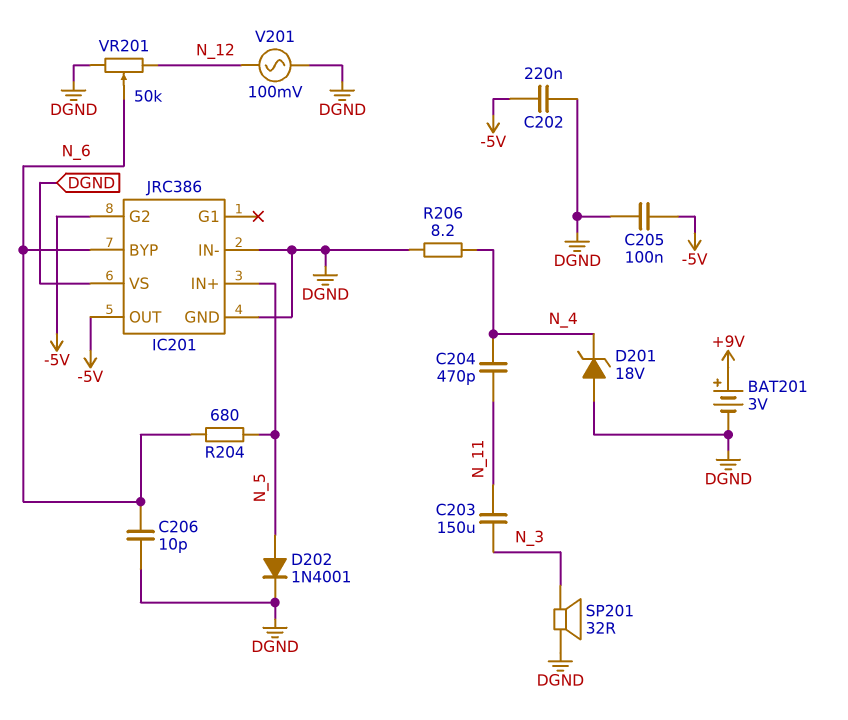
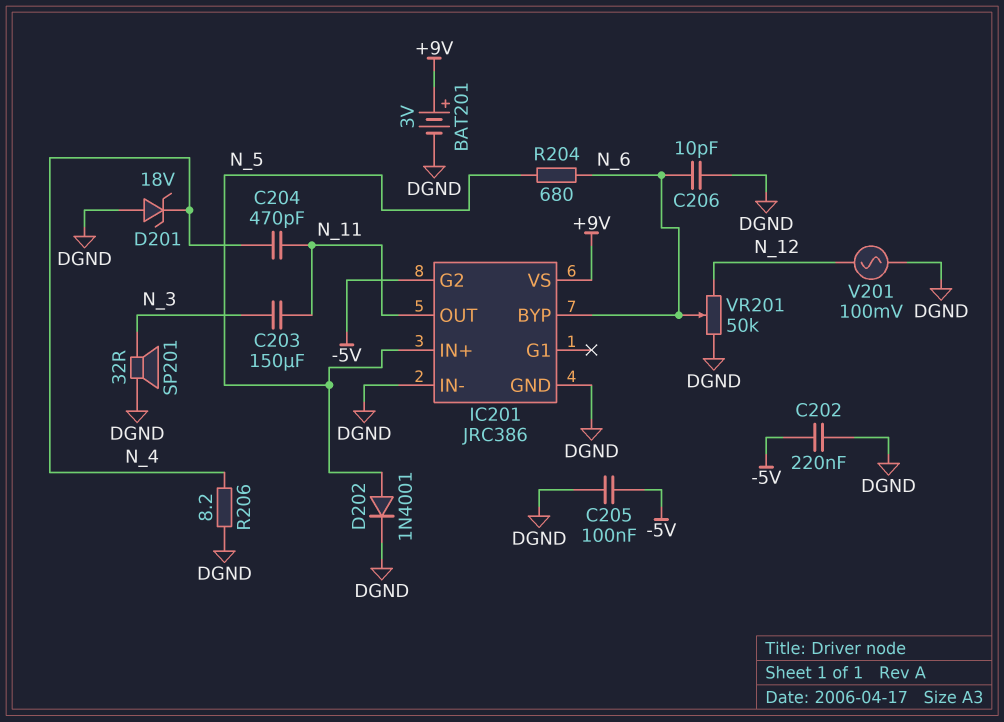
IC201 pin OUT: -5V -> N_11
IC201 pin VS: DGND -> +9V

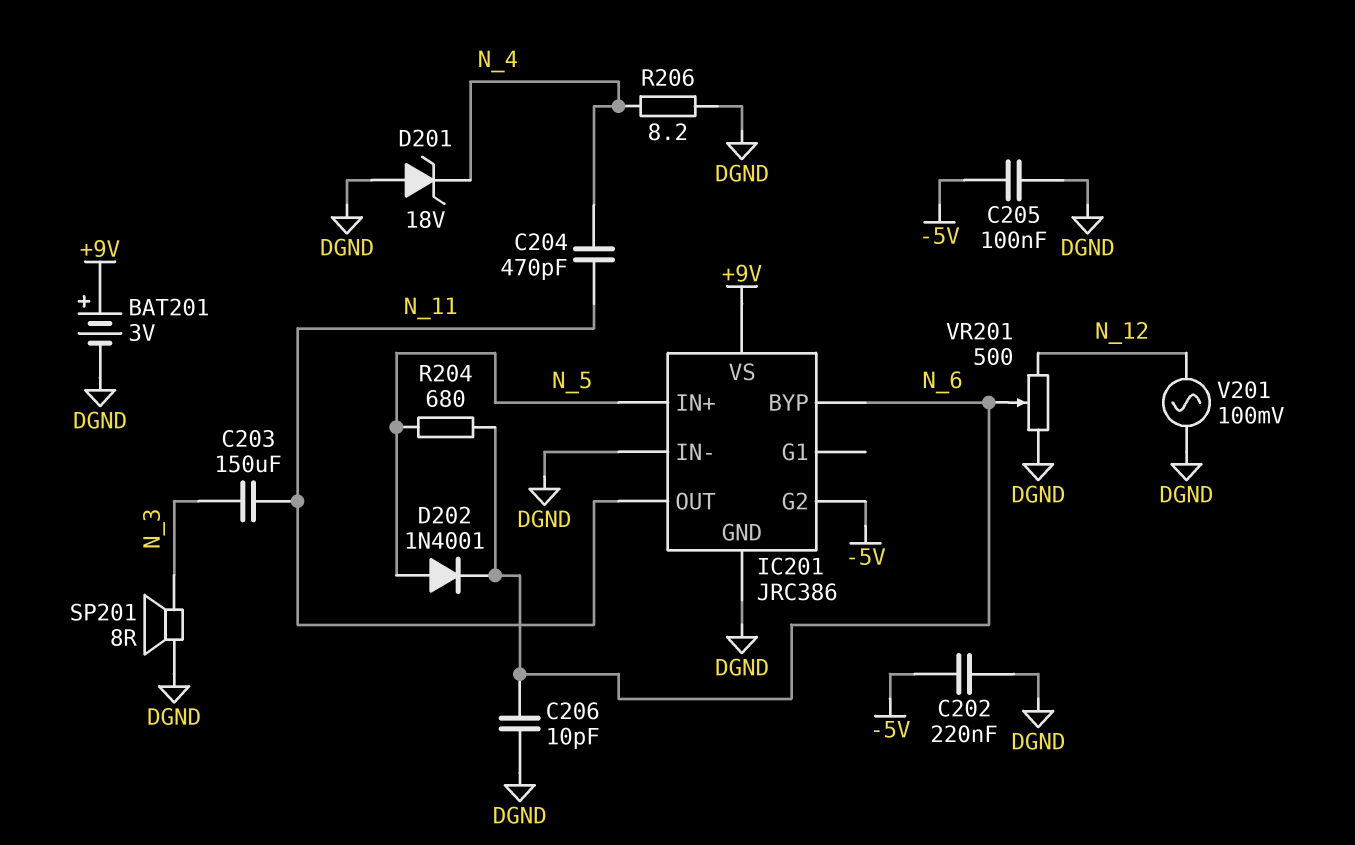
D202: diode 1N4001 (A N_5, K DGND) -> diode 1N4001 (A N_5, K N_6)
SP201: speaker 32R (DGND, N_3) -> speaker 8R (DGND, N_3)
VR201: 50k (DGND, N_12, wiper N_6) -> 500 (DGND, N_12, wiper N_6)

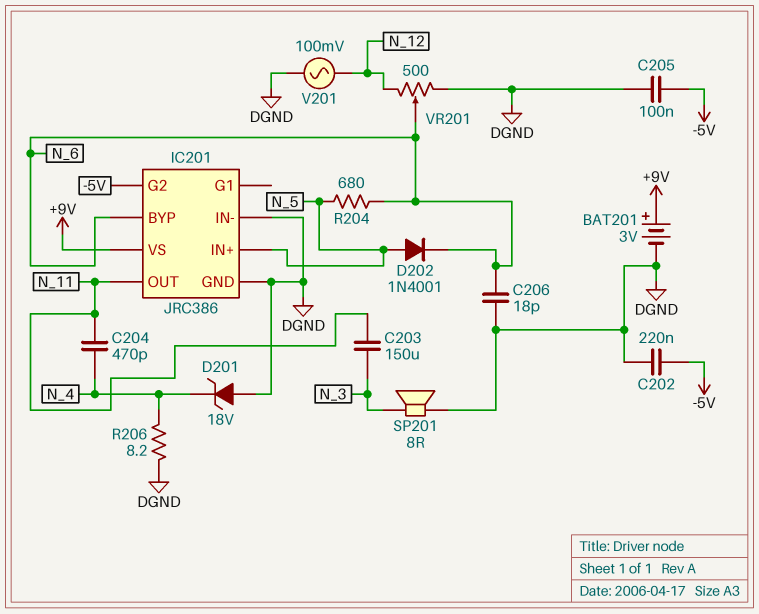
C206: 10pF (DGND, N_6) -> 18pF (DGND, N_6)

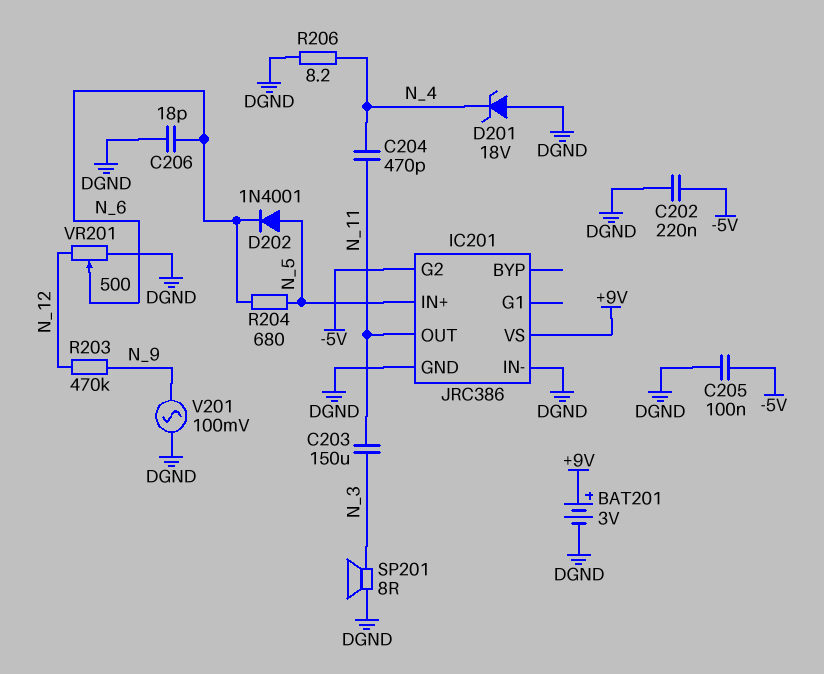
IC201 pin BYP: N_6 -> none
R203: none -> 470k (N_9, N_12)
V201: AC 100mV (DGND, N_12) -> AC 100mV (DGND, N_9)

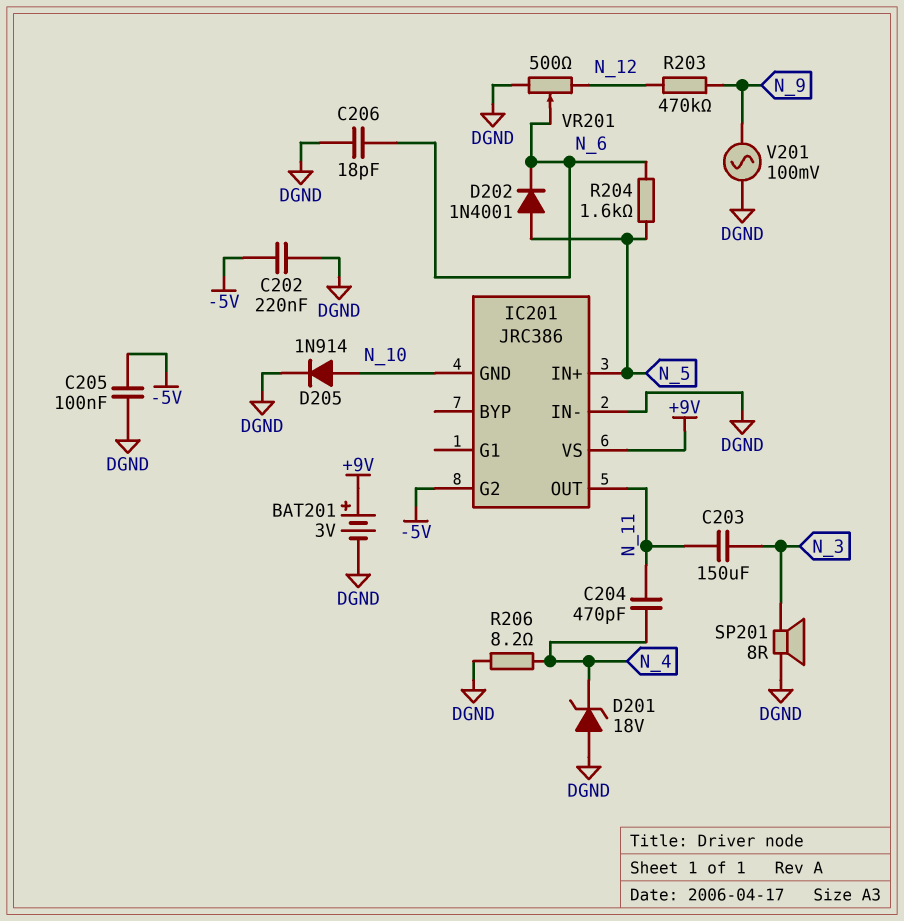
D205: none -> diode 1N914 (A N_10, K DGND)
IC201 pin GND: DGND -> N_10
R204: 680 (N_5, N_6) -> 1.6k (N_5, N_6)

